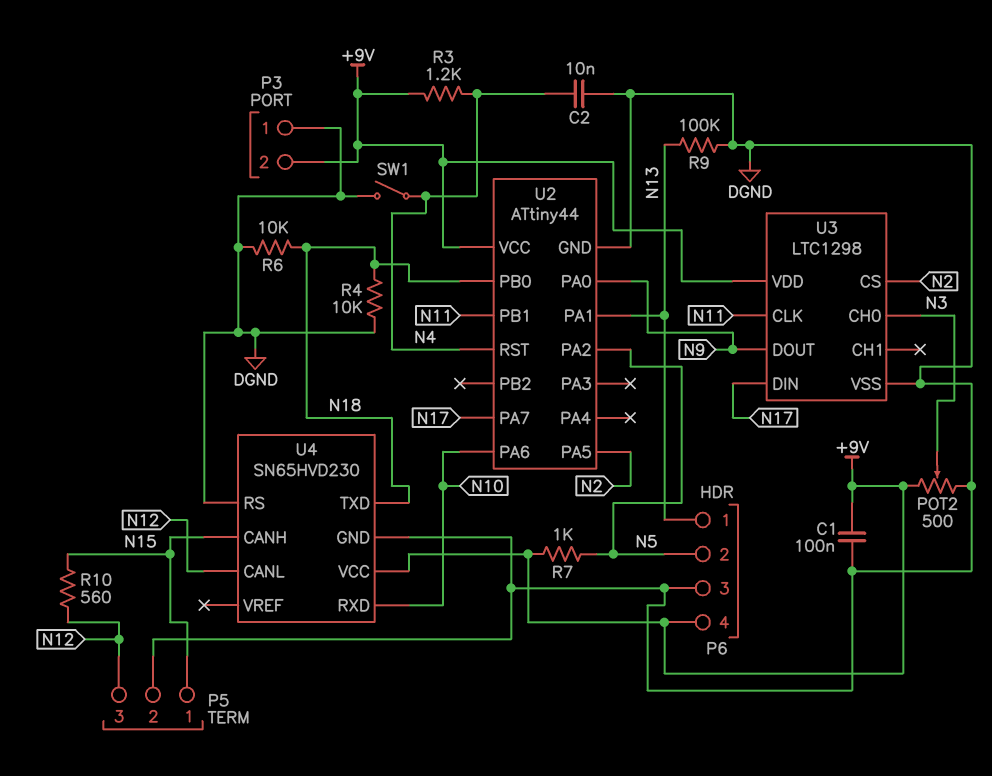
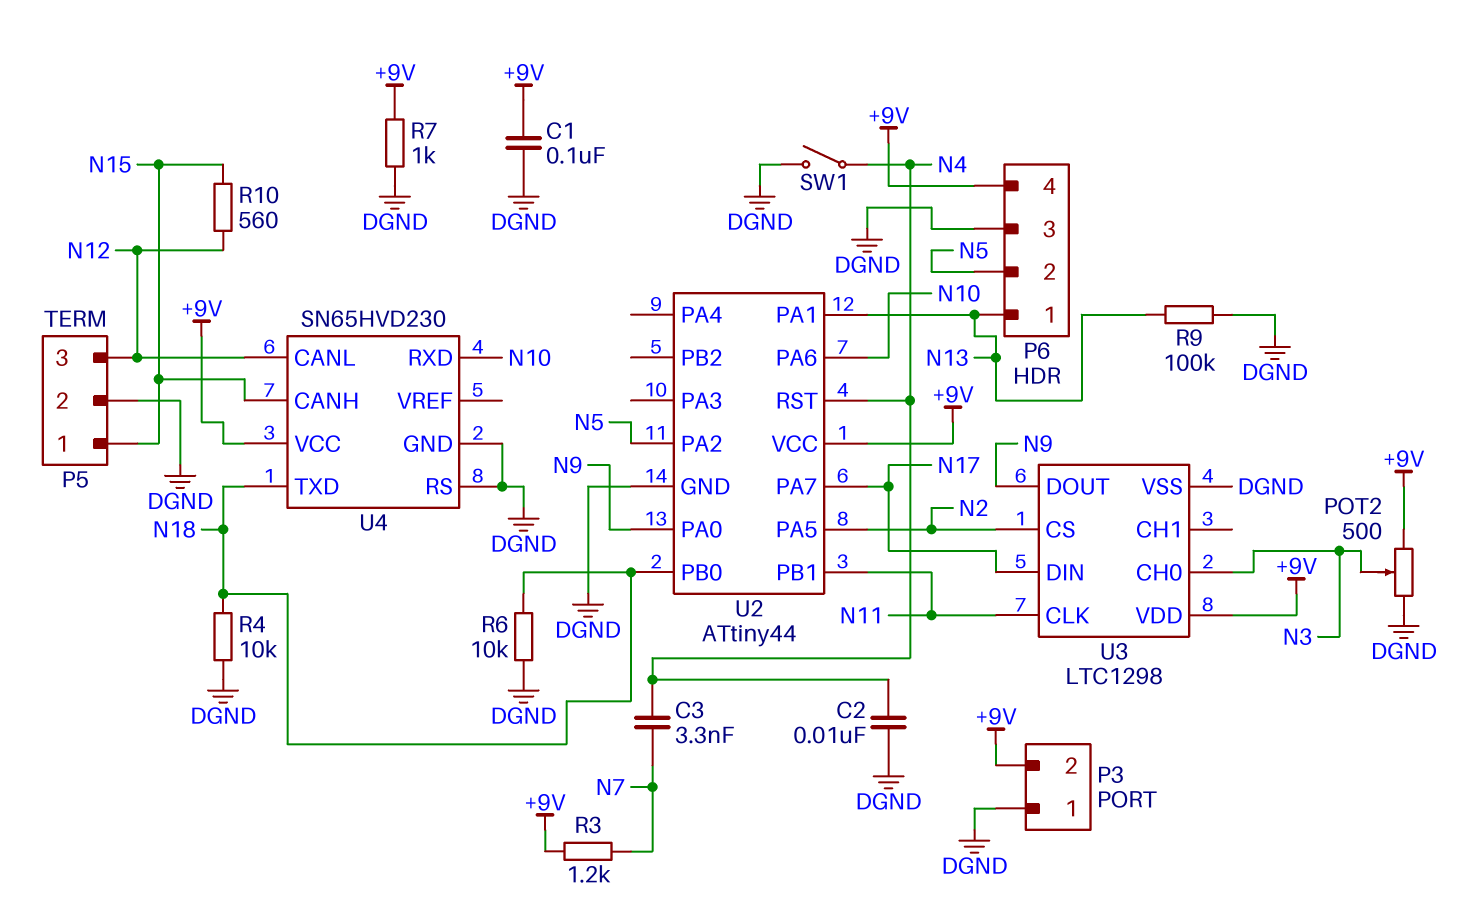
C3: none -> 3.3nF (N4, N7)
R3: 1.2k (+9V, N4) -> 1.2k (+9V, N7)
R7: 1k (+9V, N5) -> 1k (+9V, DGND)

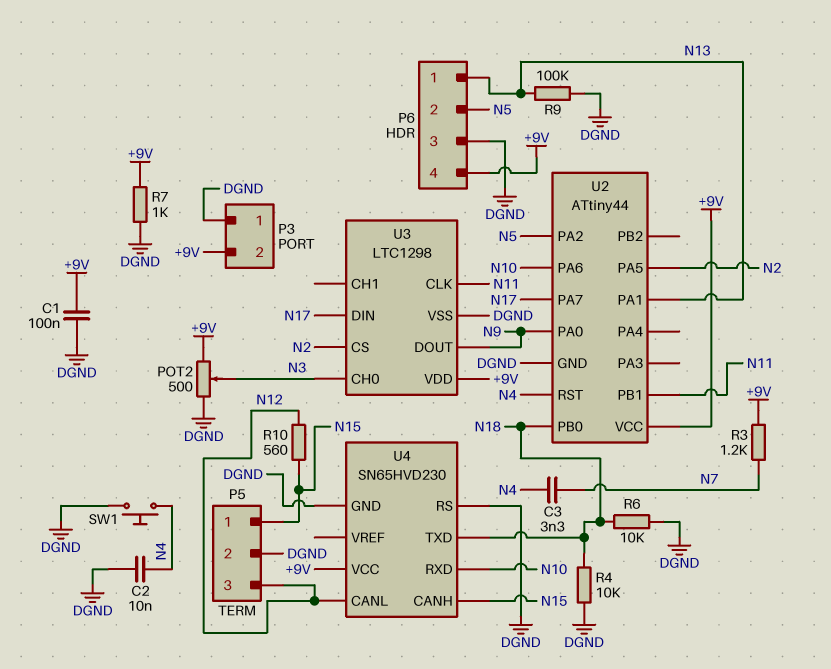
SW1: switch (DGND, N4) -> button (DGND, N4)

